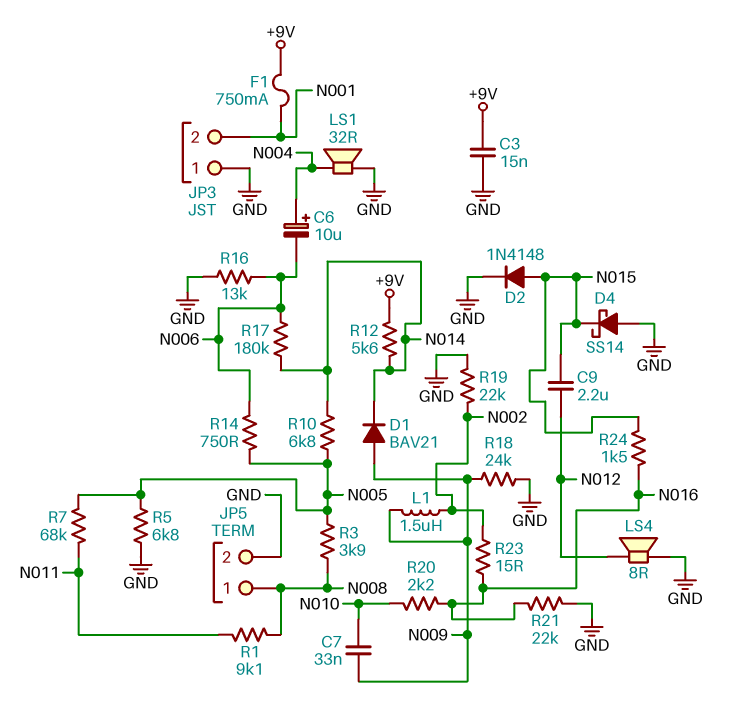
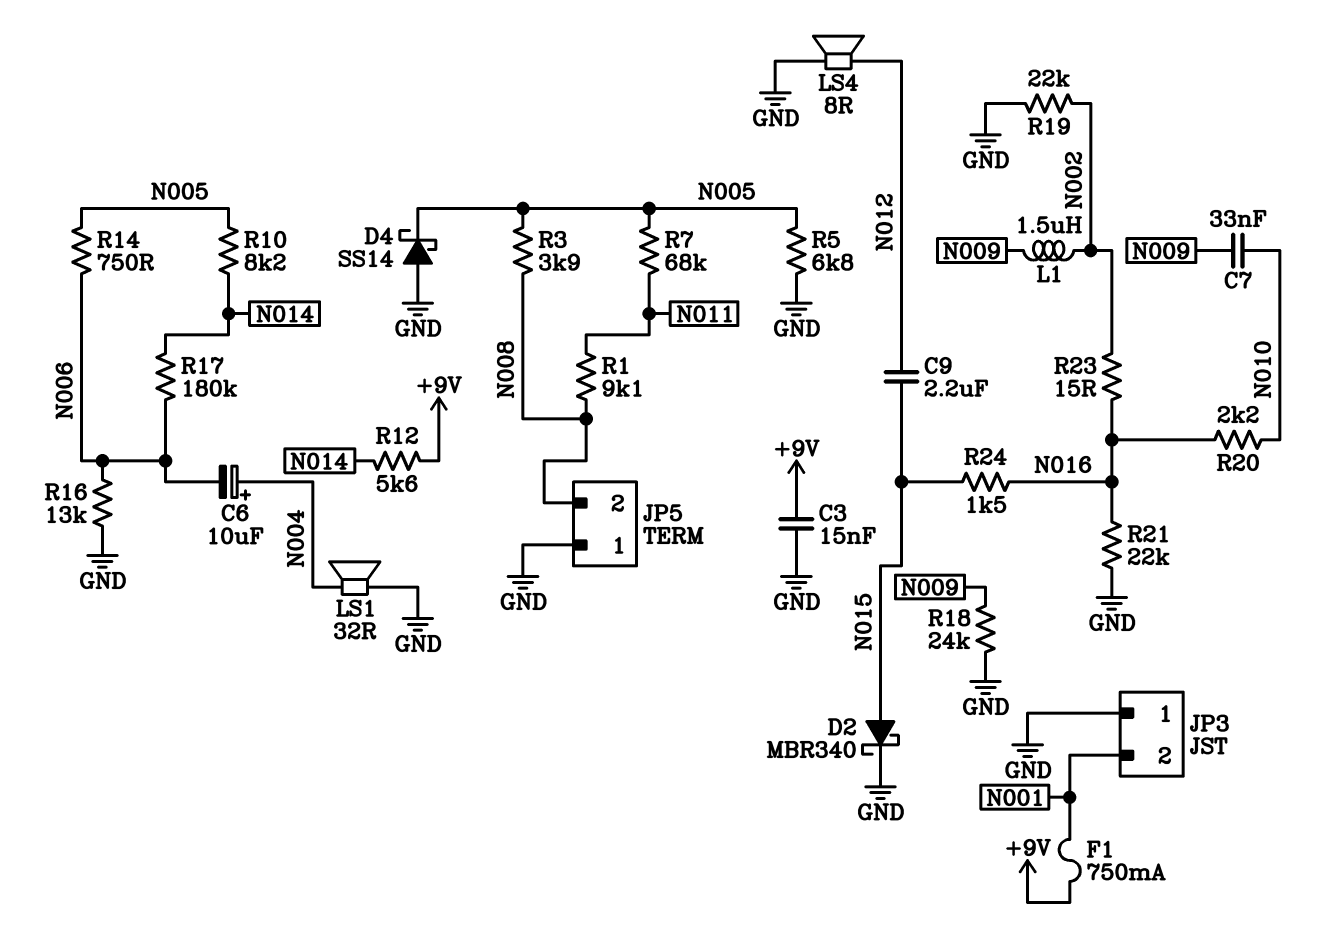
D1: diode BAV21 (A N009, K N014) -> none
D2: diode 1N4148 (A N015, K GND) -> schottky MBR340 (A N015, K GND)
D4: schottky SS14 (A GND, K N015) -> schottky SS14 (A GND, K N005)
JP5 pin 1: N008 -> GND
JP5 pin 2: GND -> N008
R10: 6.8k (N005, N014) -> 8.2k (N005, N014)

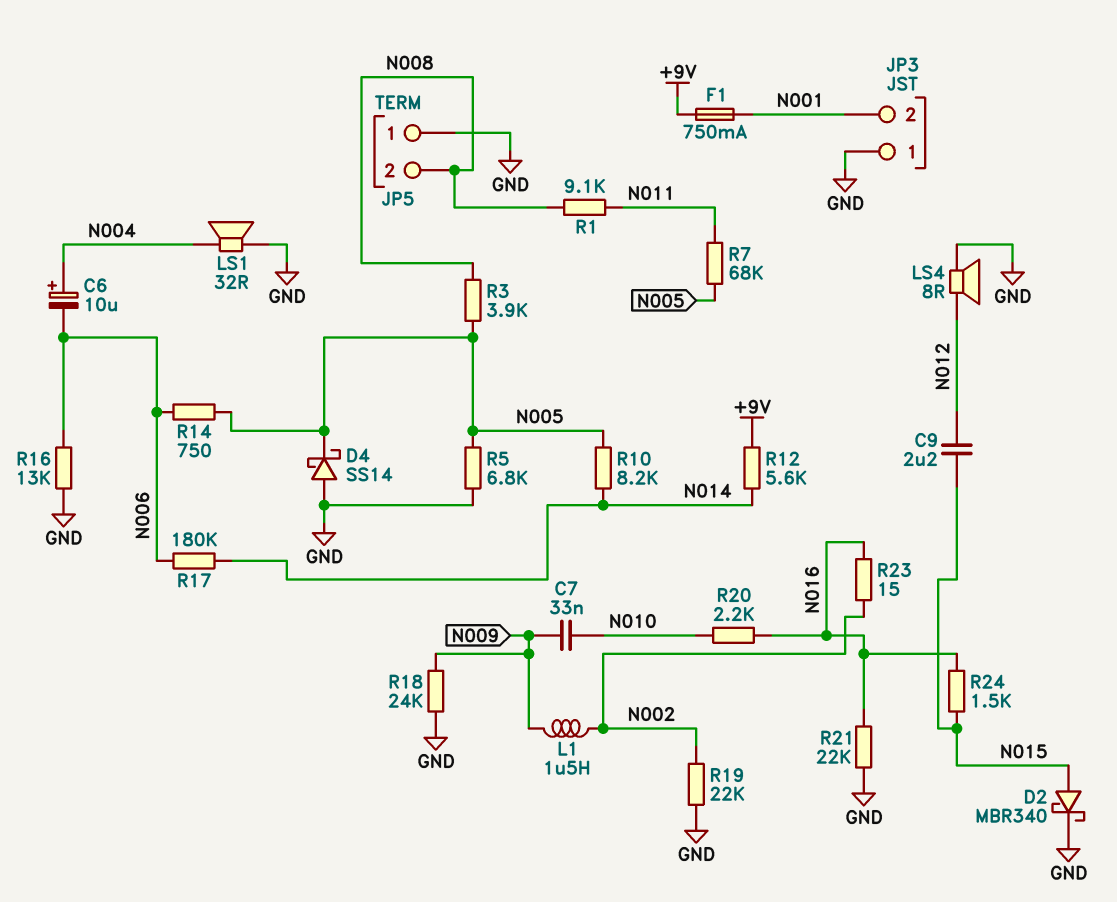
C3: 15nF (+9V, GND) -> none

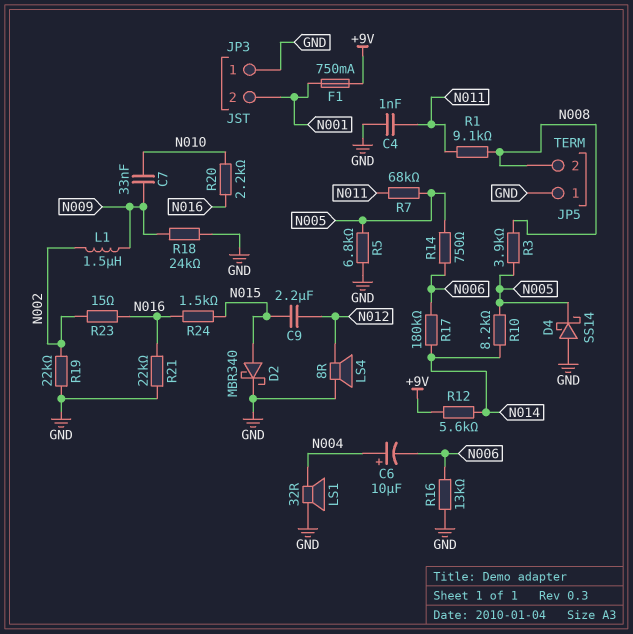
C4: none -> 1nF (GND, N011)

